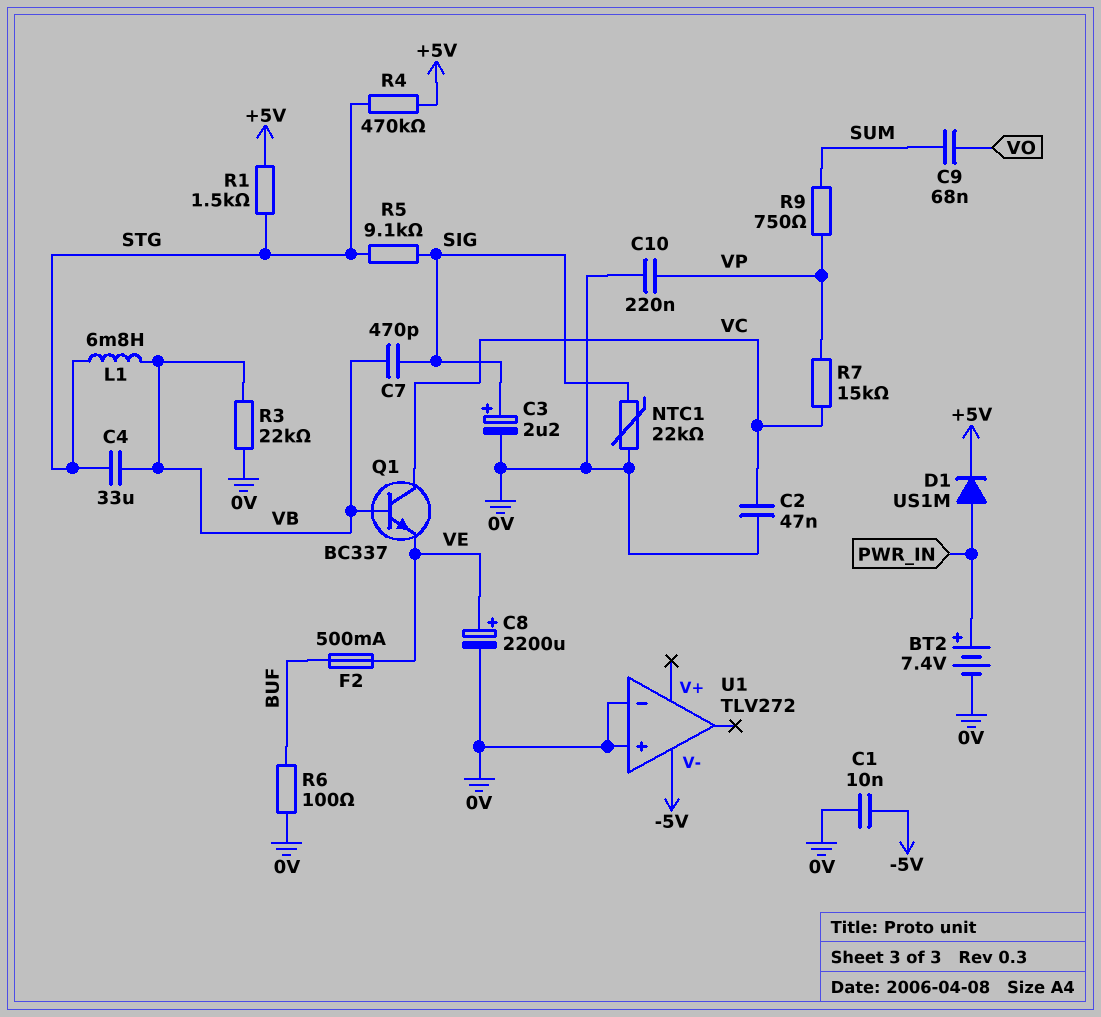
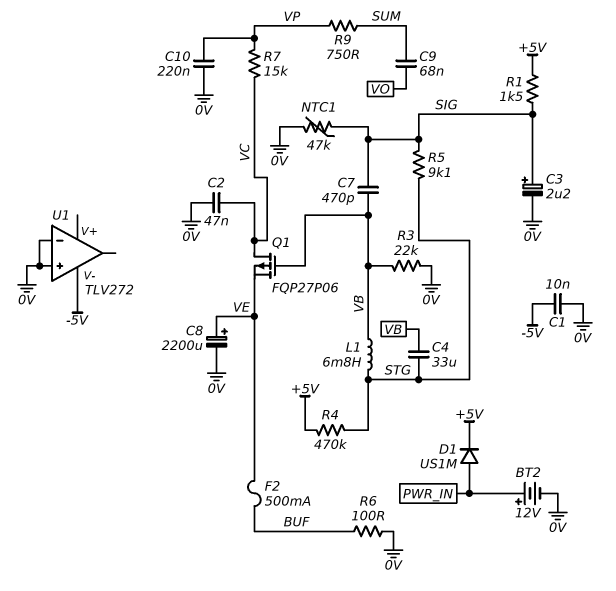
BT2: 7.4V (plus PWR_IN, minus 0V) -> 12V (plus PWR_IN, minus 0V)
NTC1: 22k (0V, SIG) -> 47k (0V, SIG)
Q1: NPN BC337 (B VB, C VC, E VE) -> PMOS FQP27P06 (G VB, D VC, S VE)
R1: 1.5k (+5V, STG) -> 1.5k (+5V, SIG)

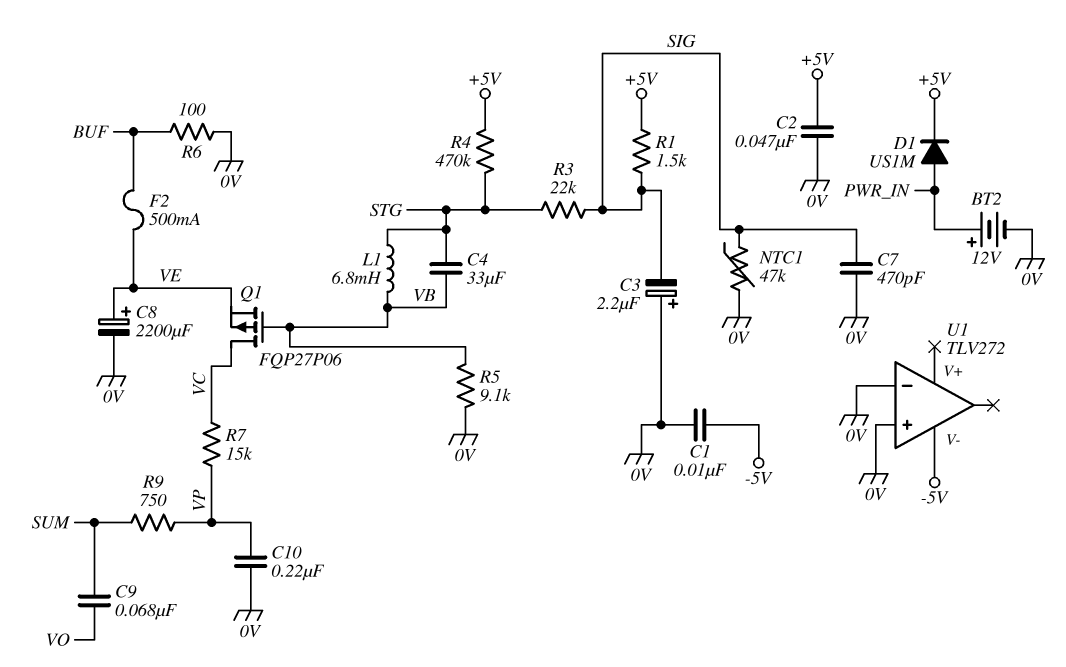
C2: 47nF (0V, VC) -> 47nF (+5V, 0V)
C3: 2.2uF (plus SIG, minus 0V) -> 2.2uF (plus 0V, minus SIG)
C7: 470pF (SIG, VB) -> 470pF (0V, SIG)
R3: 22k (0V, VB) -> 22k (SIG, STG)
R5: 9.1k (SIG, STG) -> 9.1k (0V, VB)

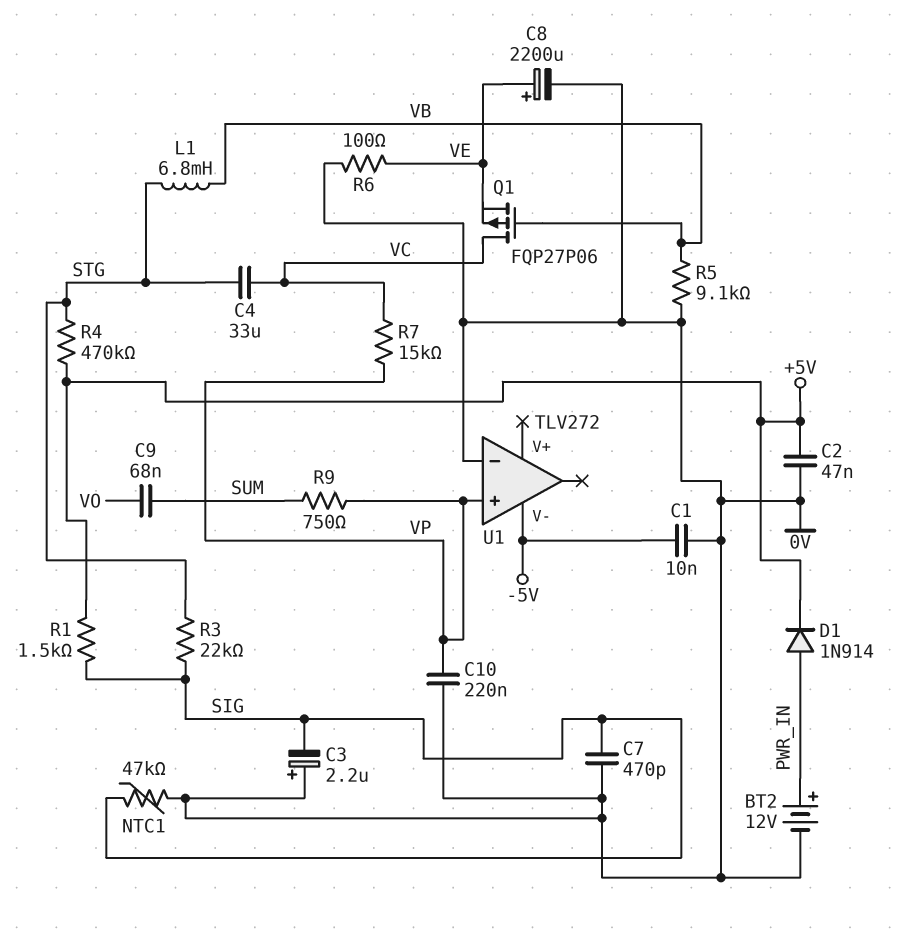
C4: 33uF (STG, VB) -> 33uF (STG, VC)
D1: diode US1M (A PWR_IN, K +5V) -> diode 1N914 (A PWR_IN, K +5V)
F2: 500mA (BUF, VE) -> none
R6: 100 (0V, BUF) -> 100 (0V, VE)
U1 pin in+: 0V -> VP

